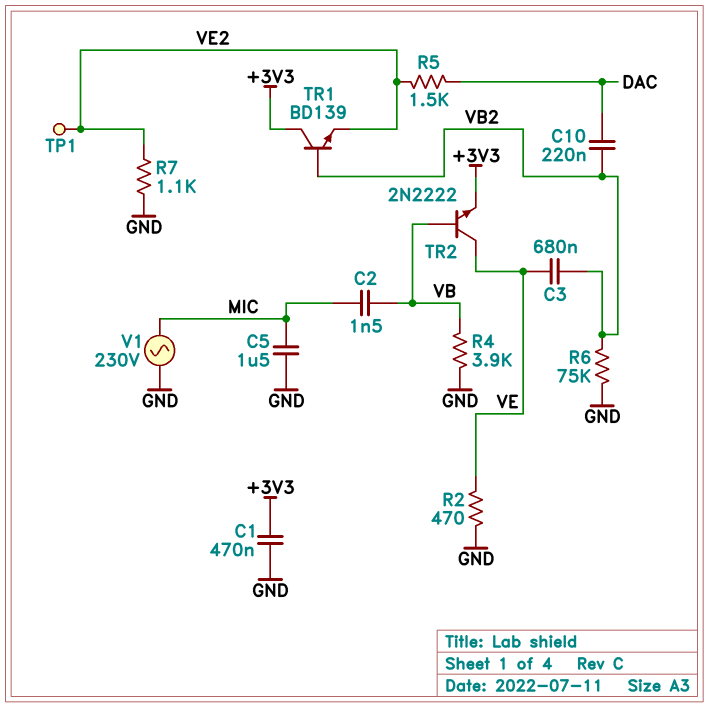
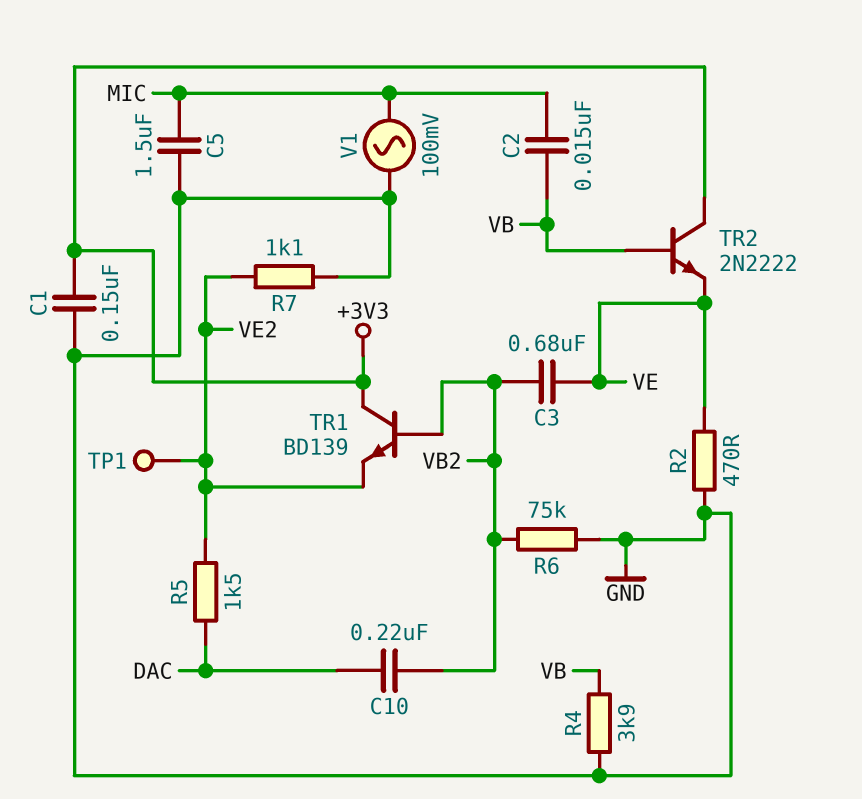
C1: 470nF (+3V3, GND) -> 150nF (+3V3, GND)
C2: 1.5nF (MIC, VB) -> 15nF (MIC, VB)
TR2: NPN 2N2222 (B VB, C VE, E +3V3) -> NPN 2N2222 (B VB, C +3V3, E VE)
V1: AC 230V (GND, MIC) -> AC 100mV (GND, MIC)

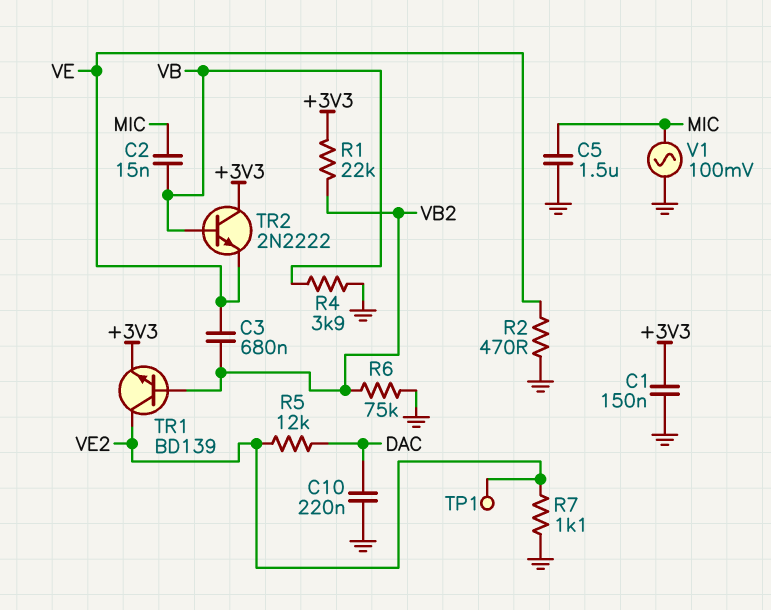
C10: 220nF (DAC, VB2) -> 220nF (DAC, GND)
R1: none -> 22k (+3V3, VB2)
R5: 1.5k (DAC, VE2) -> 12k (DAC, VE2)
TR1: NPN BD139 (B VB2, C +3V3, E VE2) -> NPN BD139 (B VB2, C VE2, E +3V3)

